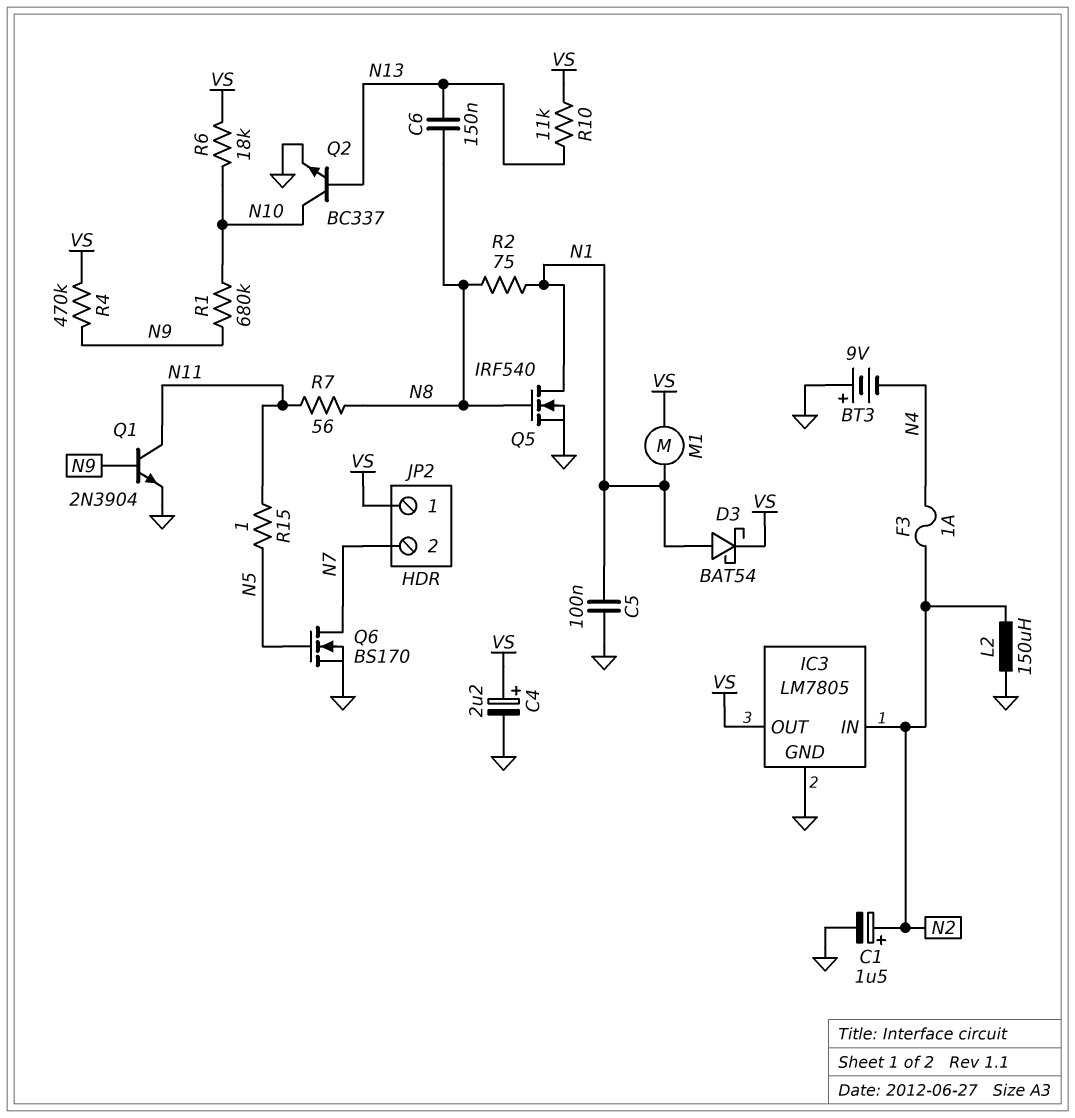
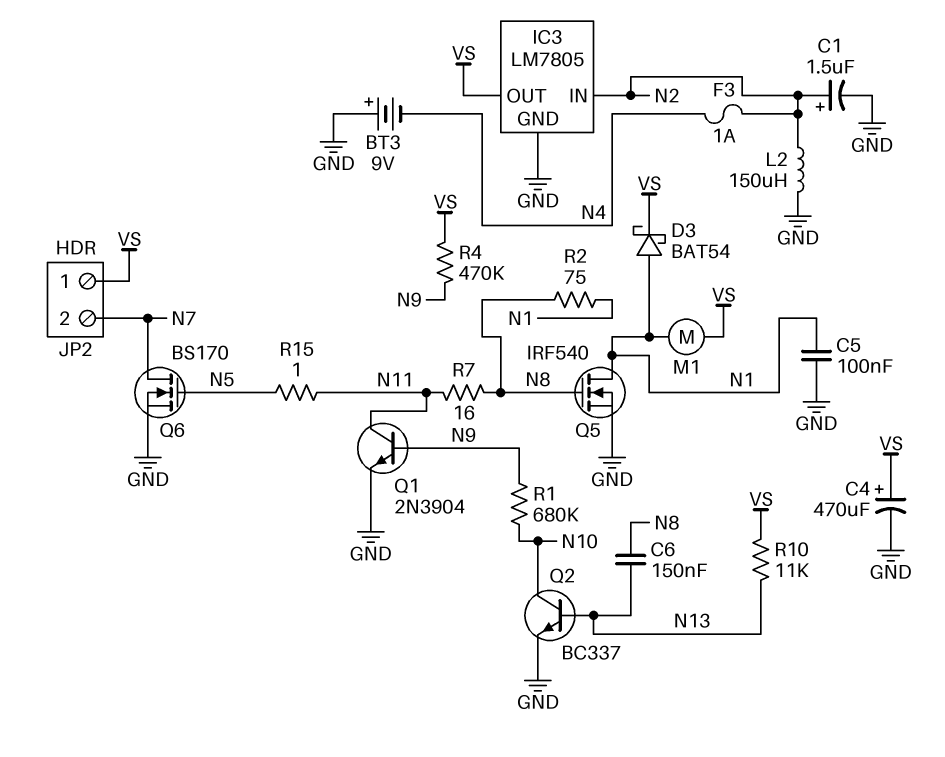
C4: 2.2uF (plus VS, minus GND) -> 470uF (plus VS, minus GND)
R6: 18k (N10, VS) -> none
R7: 56 (N8, N11) -> 16 (N8, N11)

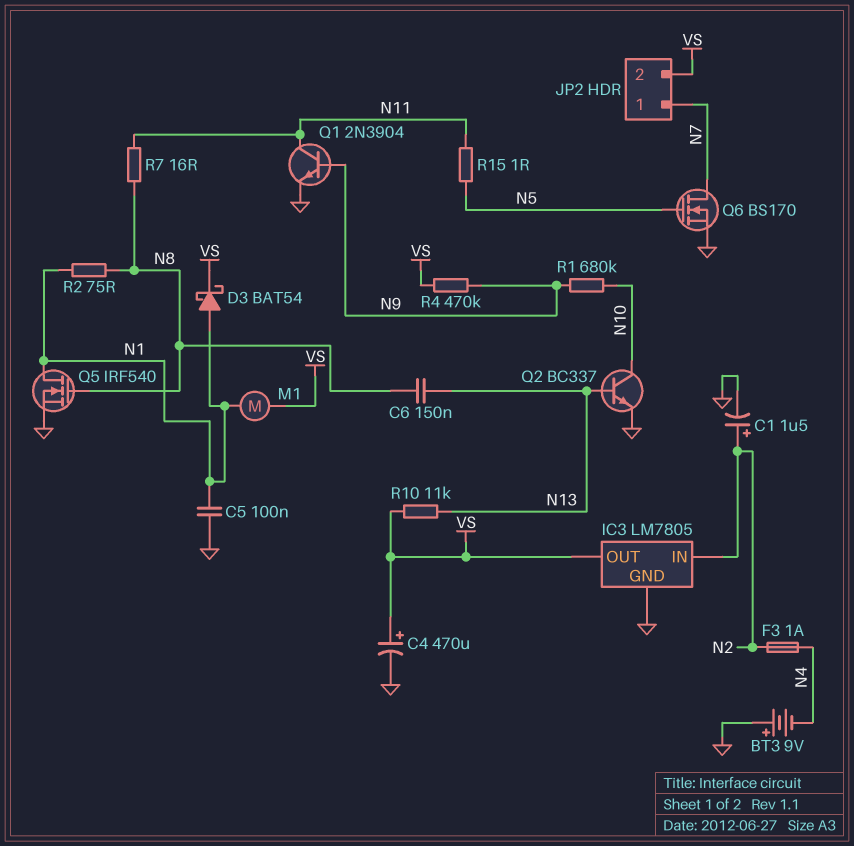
JP2 pin 1: VS -> N7
JP2 pin 2: N7 -> VS
L2: 150uH (GND, N2) -> none

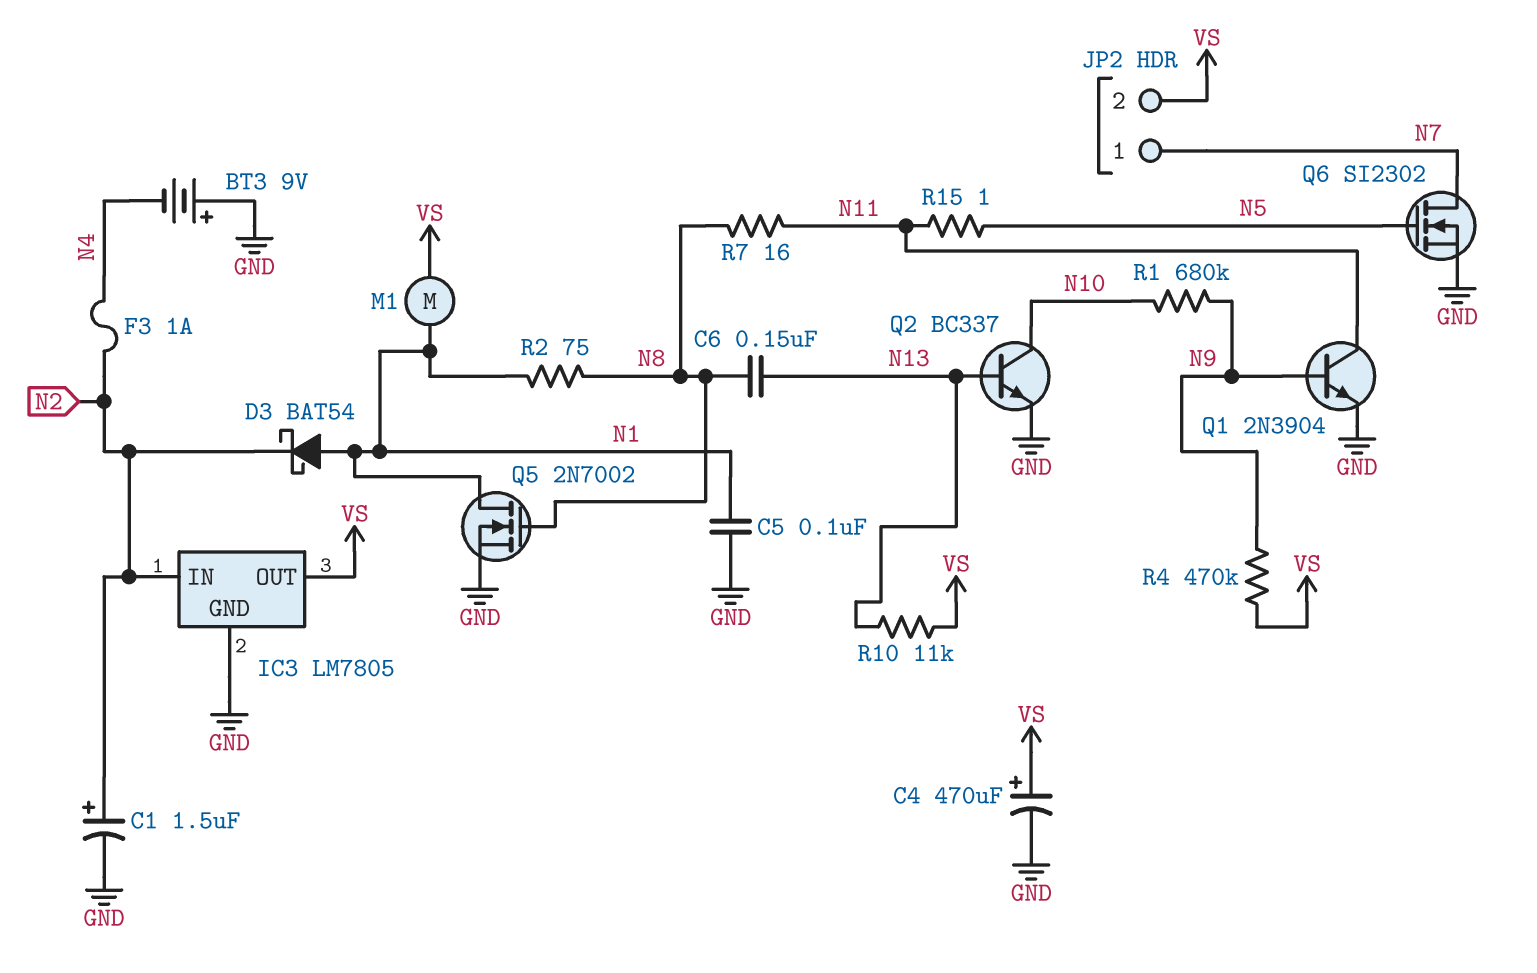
D3: schottky BAT54 (A N1, K VS) -> schottky BAT54 (A N1, K N2)
Q5: NMOS IRF540 (G N8, D N1, S GND) -> NMOS 2N7002 (G N8, D N1, S GND)
Q6: NMOS BS170 (G N5, D N7, S GND) -> NMOS SI2302 (G N5, D N7, S GND)

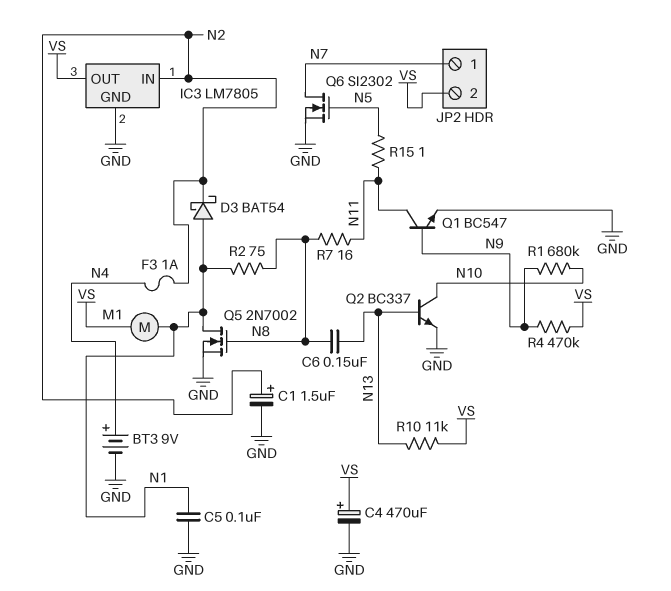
BT3: 9V (plus GND, minus N4) -> 9V (plus N4, minus GND)
Q1: NPN 2N3904 (B N9, C N11, E GND) -> NPN BC547 (B N9, C N11, E GND)

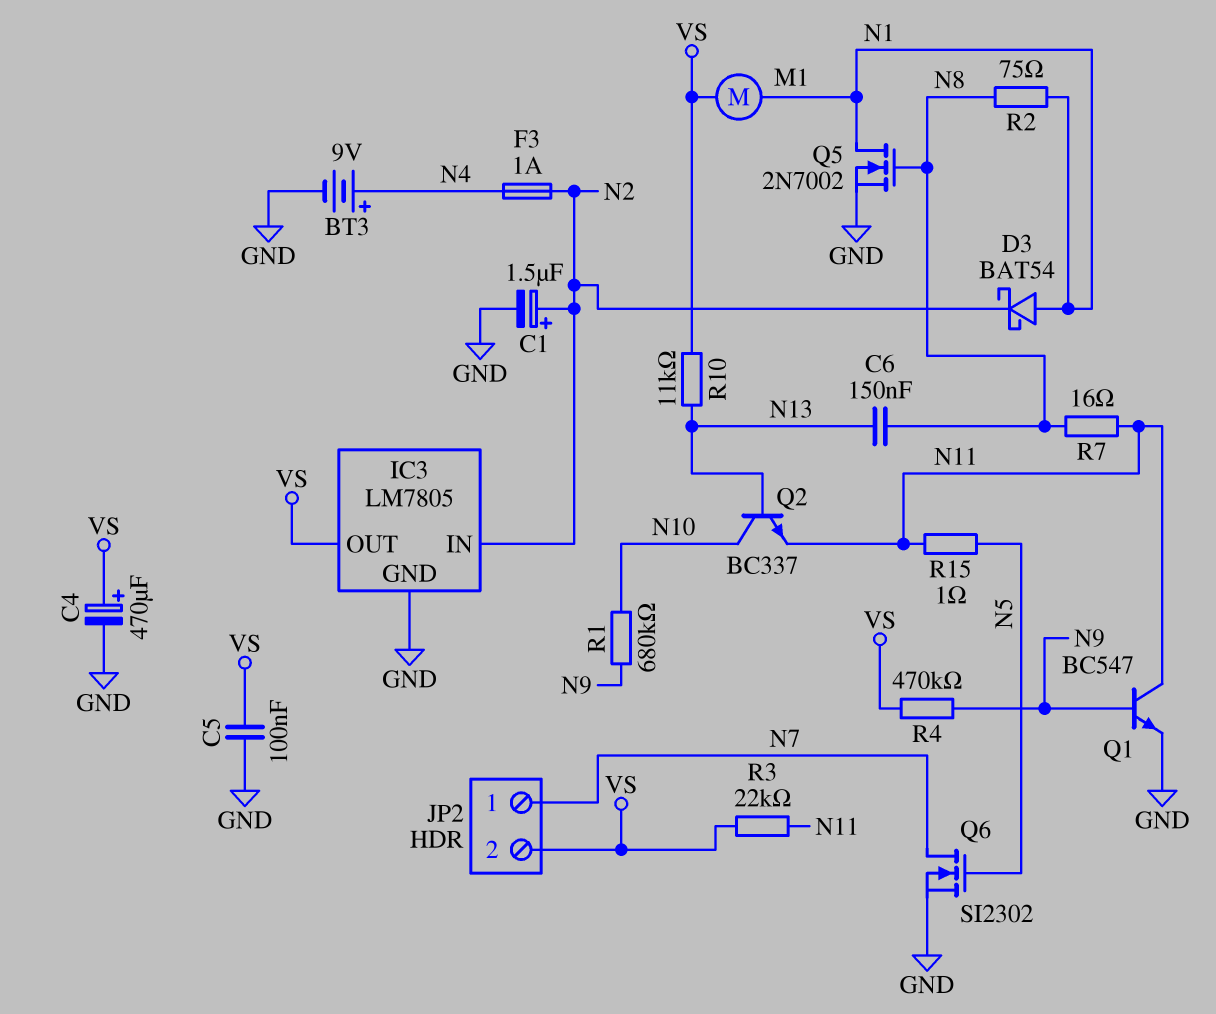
C5: 100nF (GND, N1) -> 100nF (GND, VS)
Q2: NPN BC337 (B N13, C N10, E GND) -> NPN BC337 (B N13, C N10, E N11)
R3: none -> 22k (N11, VS)

